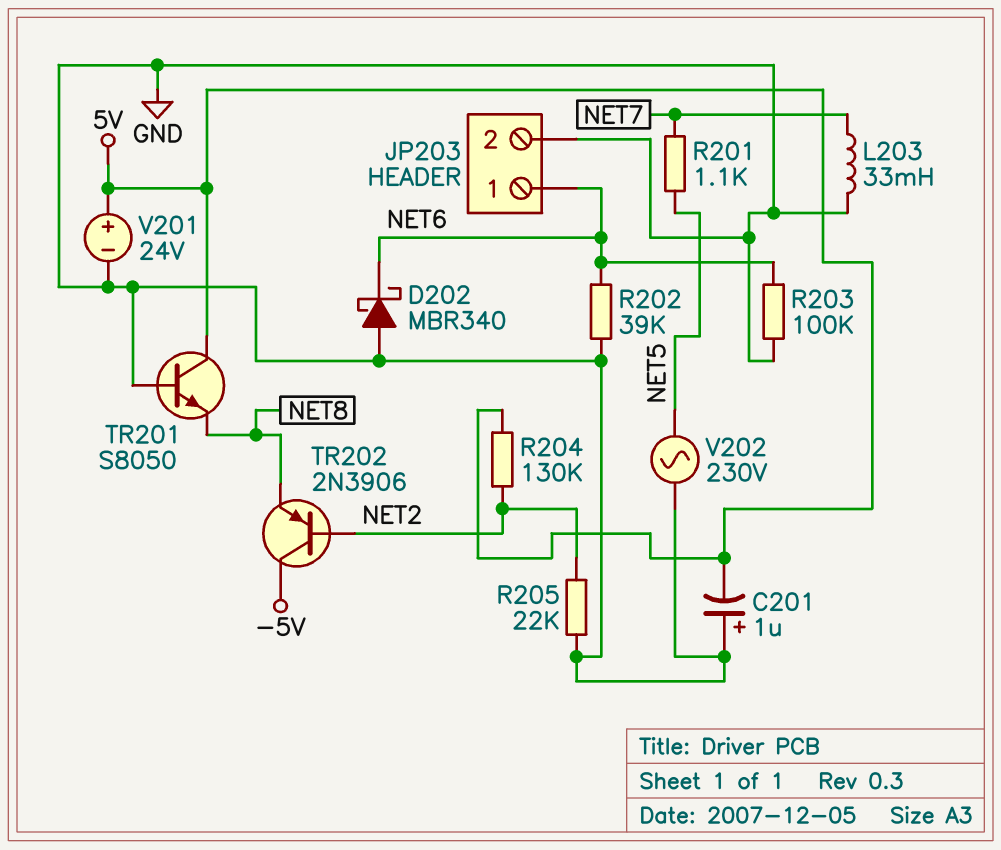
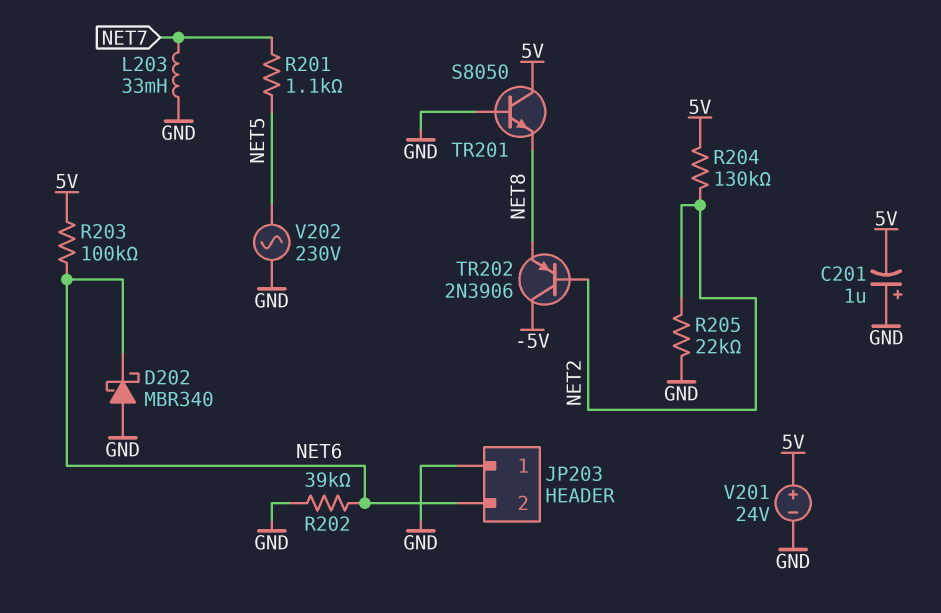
JP203 pin 1: NET6 -> GND
JP203 pin 2: GND -> NET6
R203: 100k (GND, NET6) -> 100k (5V, NET6)

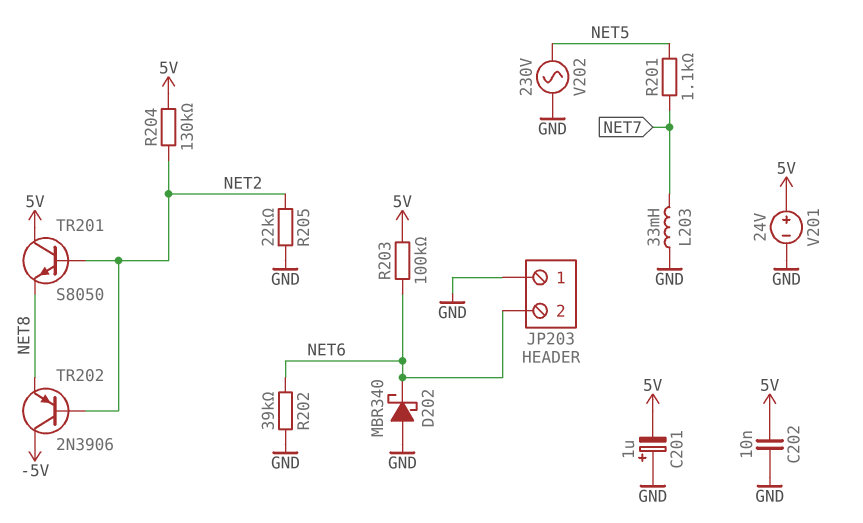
C202: none -> 10nF (5V, GND)
TR201: NPN S8050 (B GND, C 5V, E NET8) -> NPN S8050 (B NET2, C 5V, E NET8)

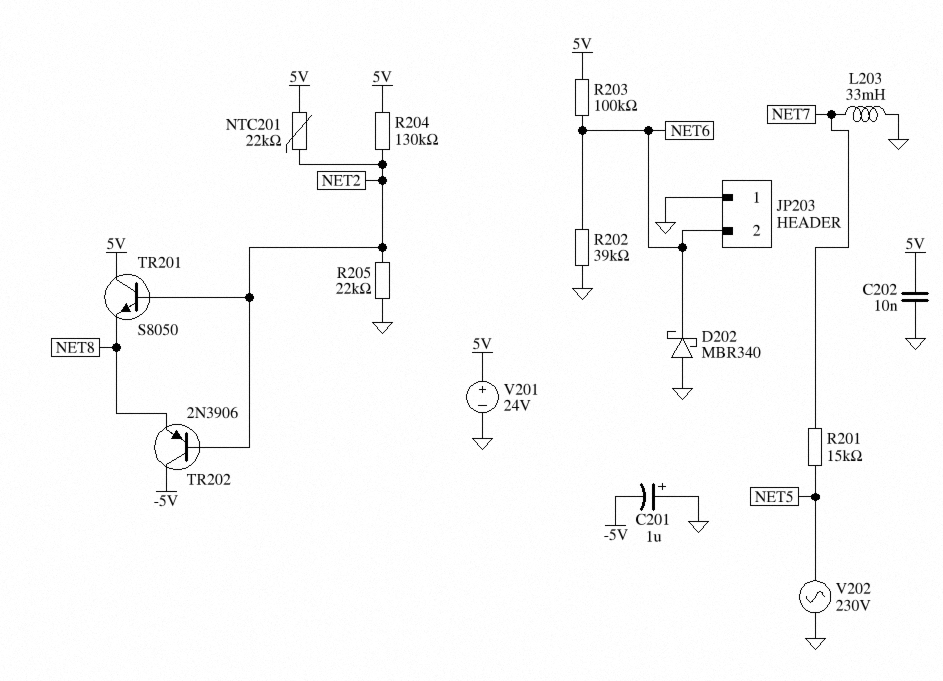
C201: 1uF (plus GND, minus 5V) -> 1uF (plus GND, minus -5V)
NTC201: none -> 22k (5V, NET2)
R201: 1.1k (NET5, NET7) -> 15k (NET5, NET7)

